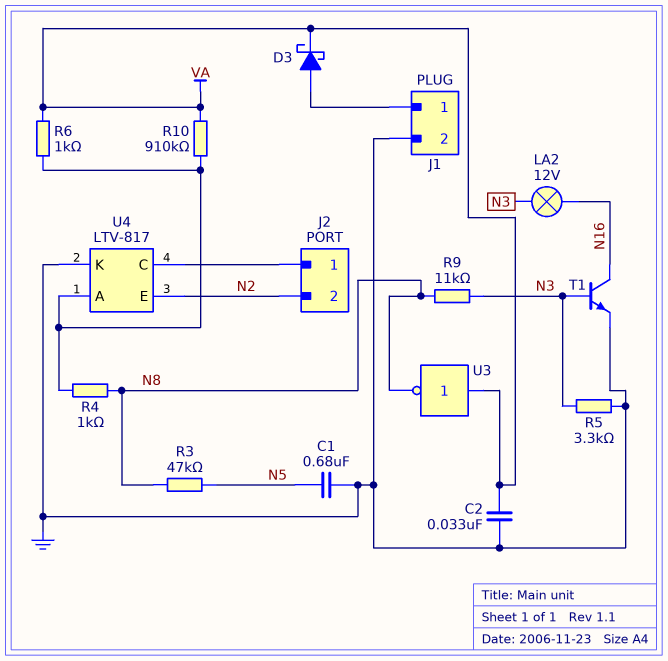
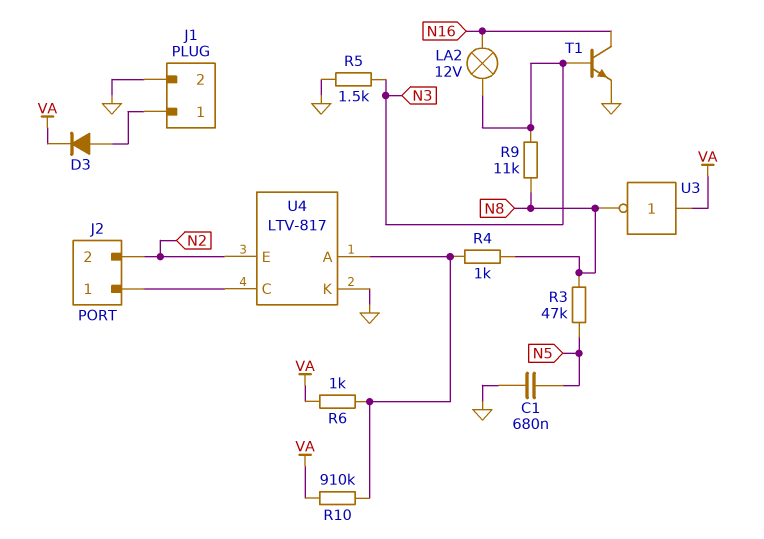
C2: 33nF (GND, VA) -> none
D3: schottky (A J1/1, K VA) -> diode (A J1/1, K VA)
R5: 3.3k (GND, N3) -> 1.5k (GND, N3)

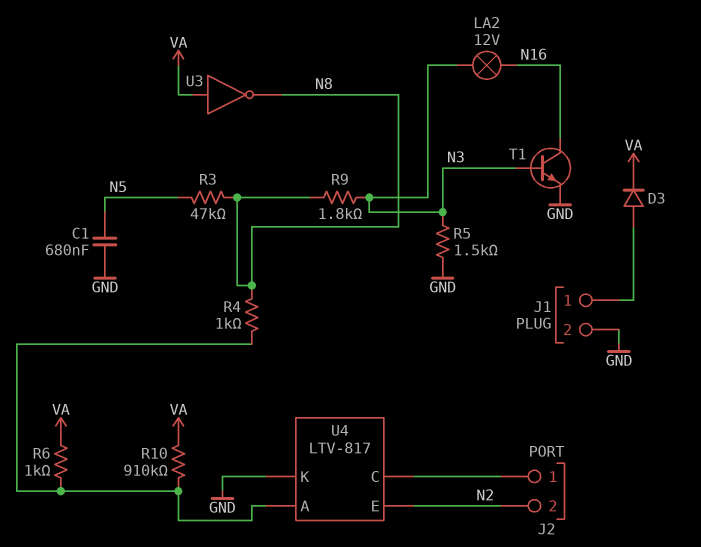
R9: 11k (N3, N8) -> 1.8k (N3, N8)

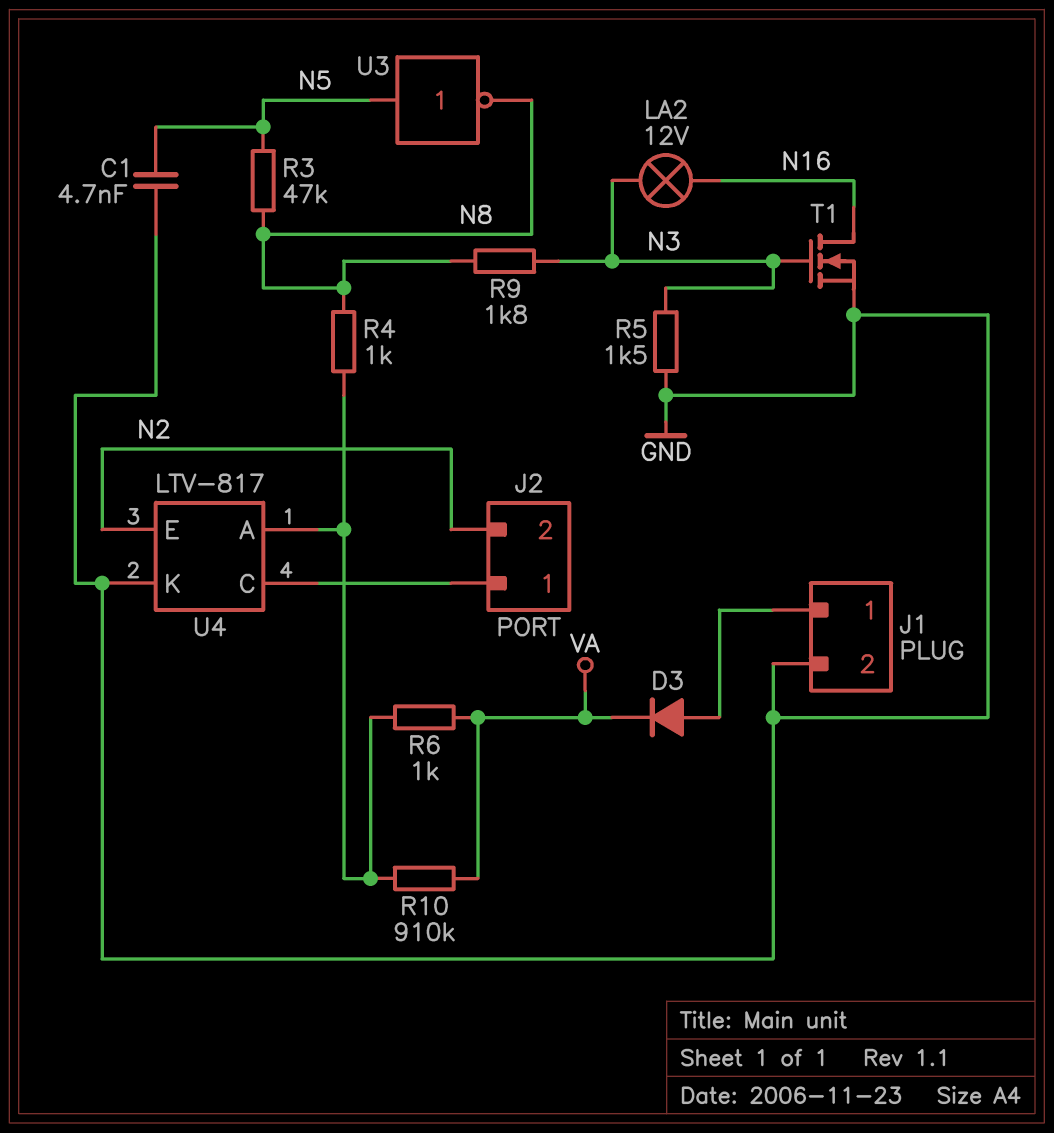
C1: 680nF (GND, N5) -> 4.7nF (GND, N5)
T1: NPN (B N3, C N16, E GND) -> NMOS (G N3, D N16, S GND)
U3: NOT (in VA, out N8) -> NOT (in N5, out N8)

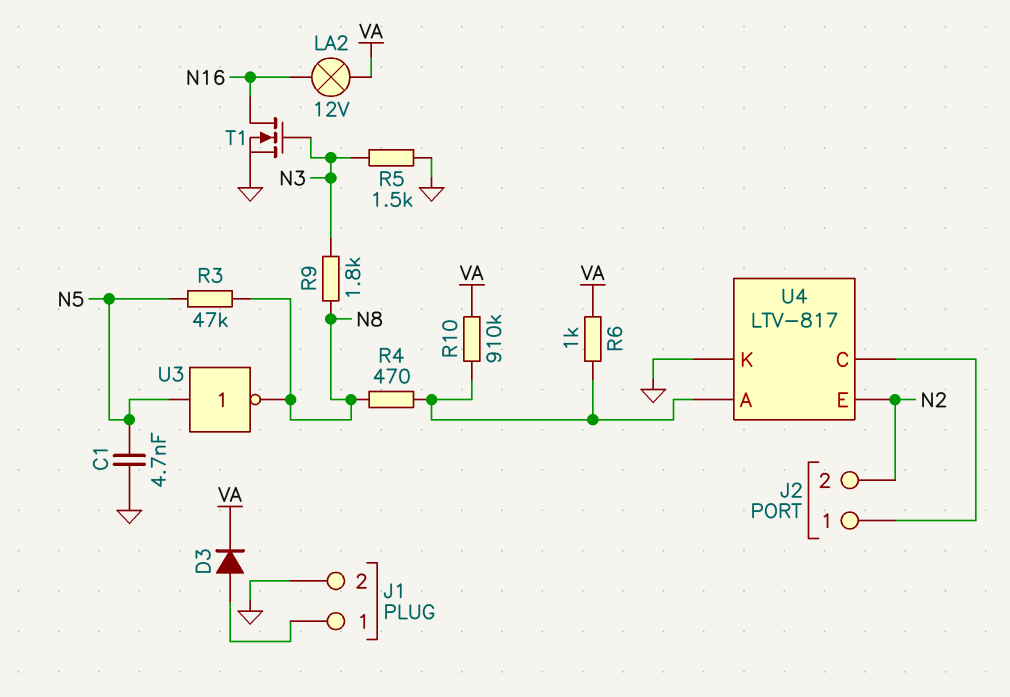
LA2: lamp 12V (N3, N16) -> lamp 12V (N16, VA)
R4: 1k (N8, U4/A) -> 470 (N8, U4/A)

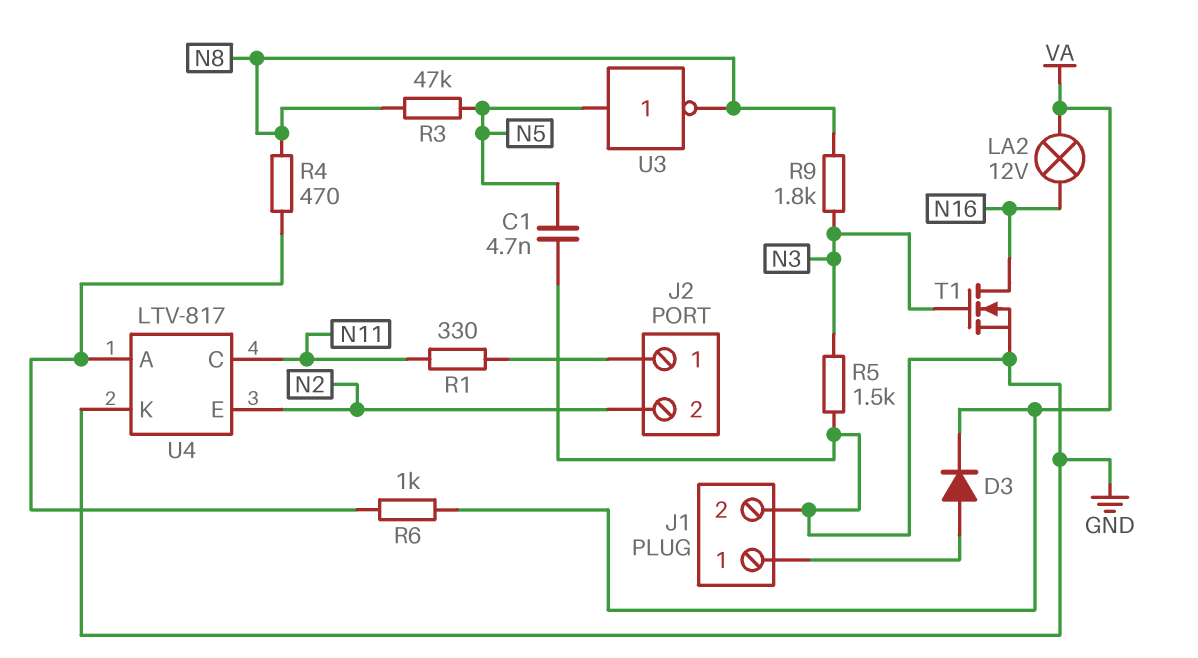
R1: none -> 330 (J2/1, N11)
R10: 910k (U4/A, VA) -> none
U4 pin C: J2/1 -> N11

